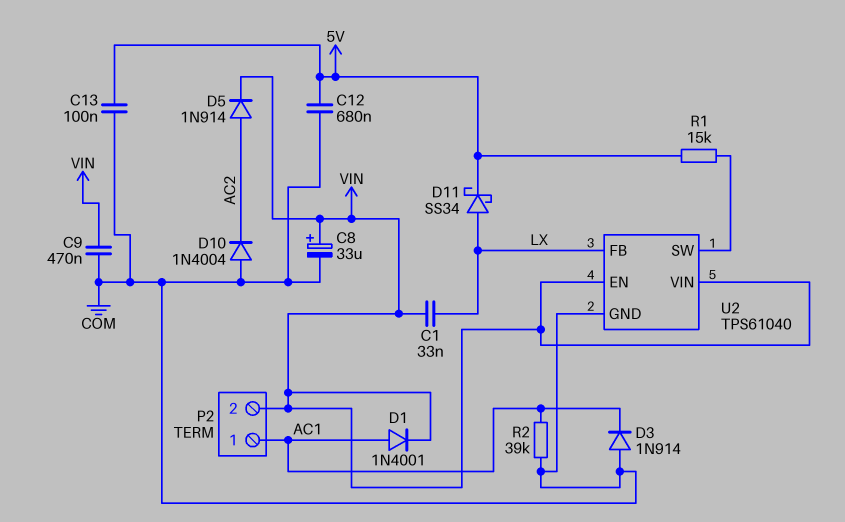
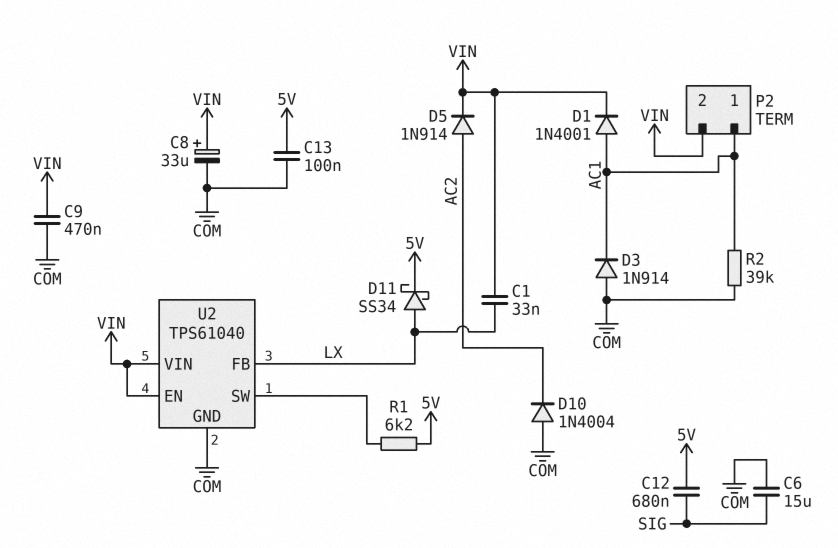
C6: none -> 15uF (COM, SIG)
C12: 680nF (5V, COM) -> 680nF (5V, SIG)
R1: 15k (5V, U2/SW) -> 6.2k (5V, U2/SW)

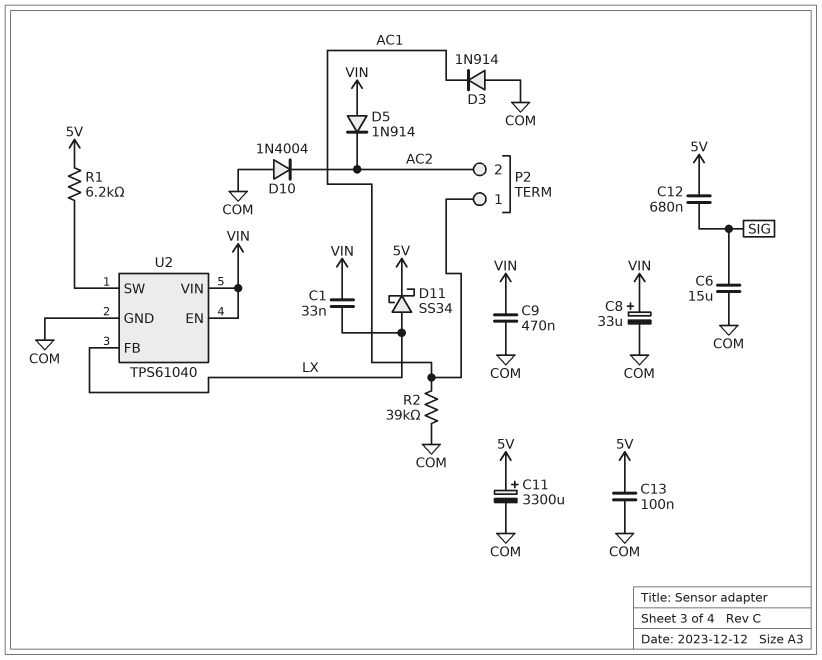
C11: none -> 3300uF (plus 5V, minus COM)
D1: diode 1N4001 (A AC1, K VIN) -> none
D5: diode 1N914 (A AC2, K VIN) -> diode 1N914 (A VIN, K AC2)
P2 pin 2: VIN -> AC2

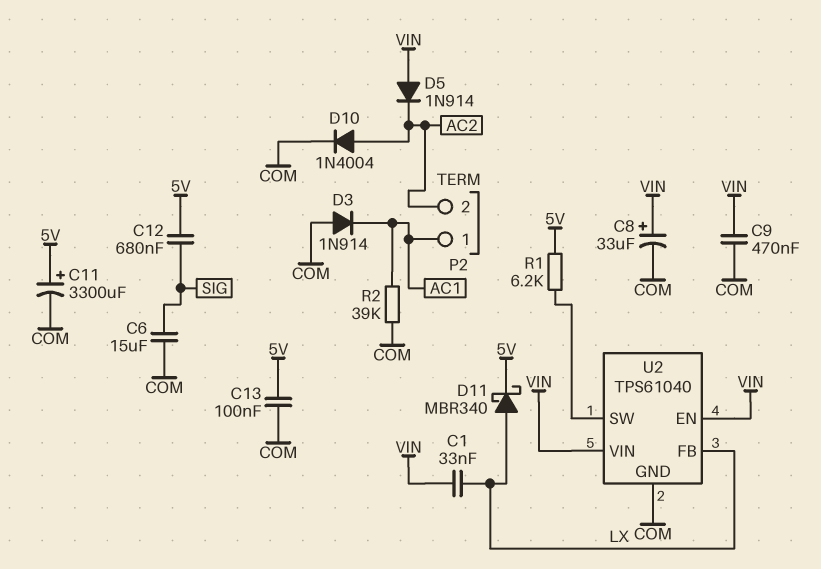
D10: diode 1N4004 (A COM, K AC2) -> diode 1N4004 (A AC2, K COM)
D11: schottky SS34 (A LX, K 5V) -> schottky MBR340 (A LX, K 5V)

